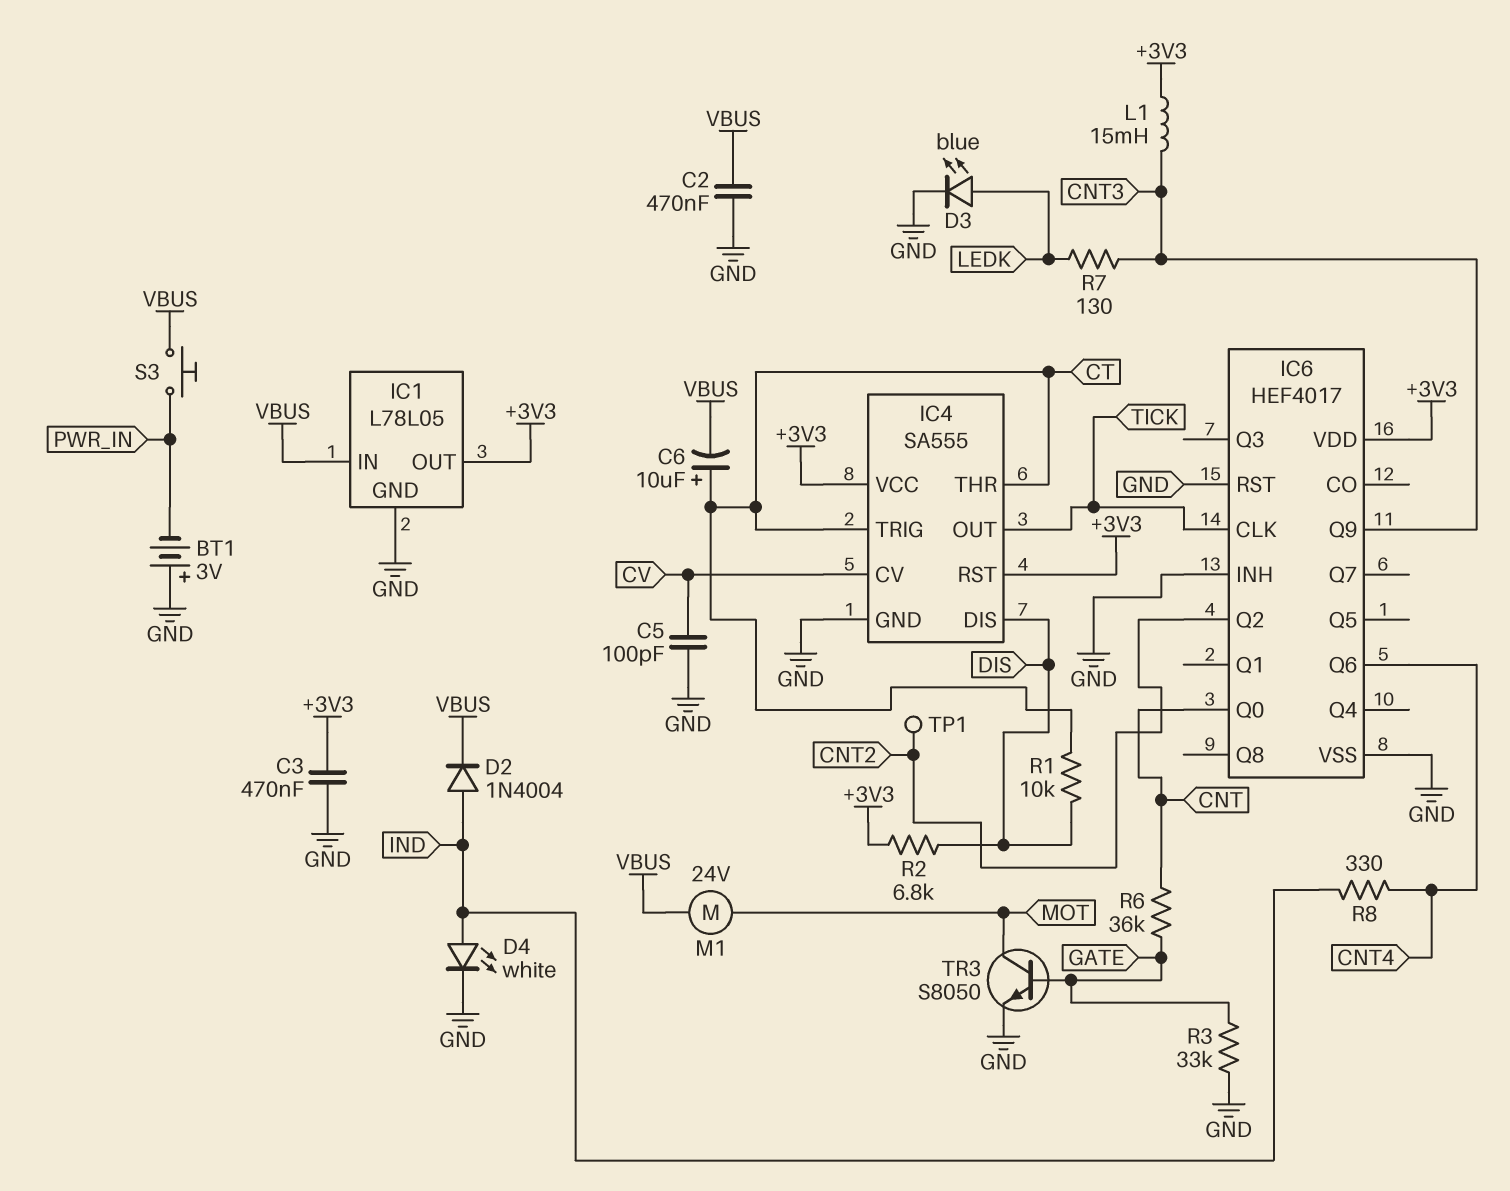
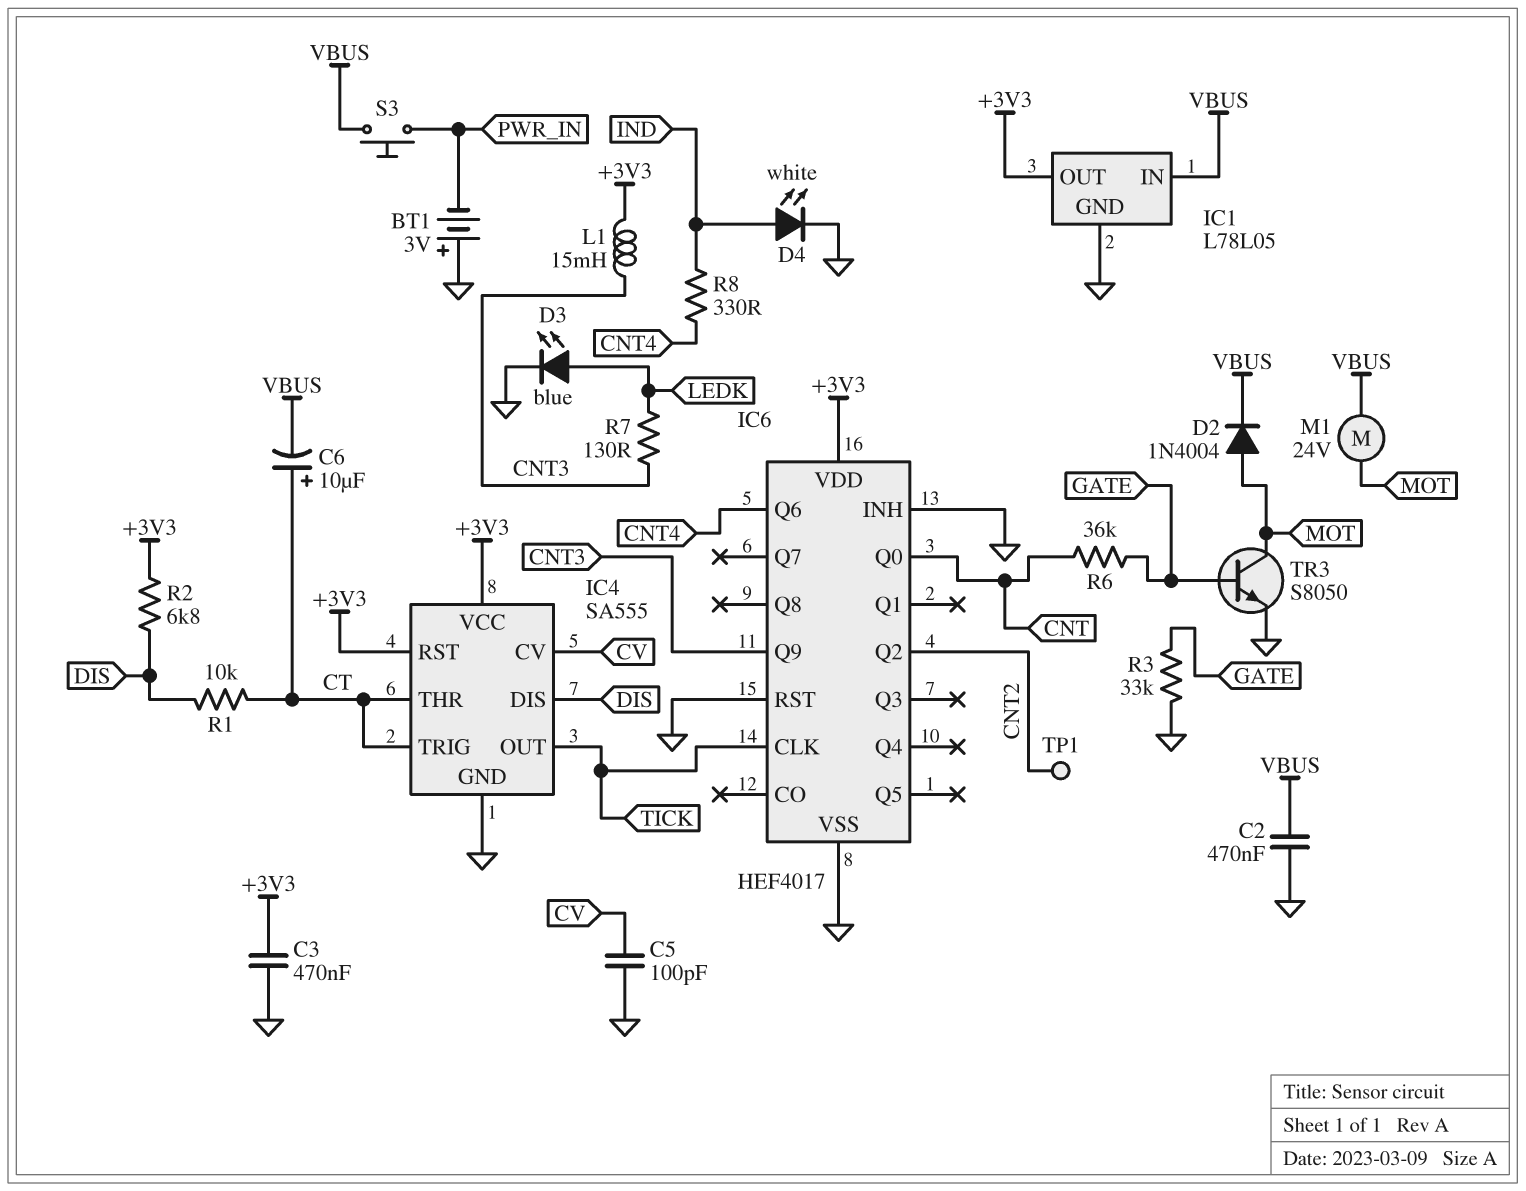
D2: diode 1N4004 (A IND, K VBUS) -> diode 1N4004 (A MOT, K VBUS)

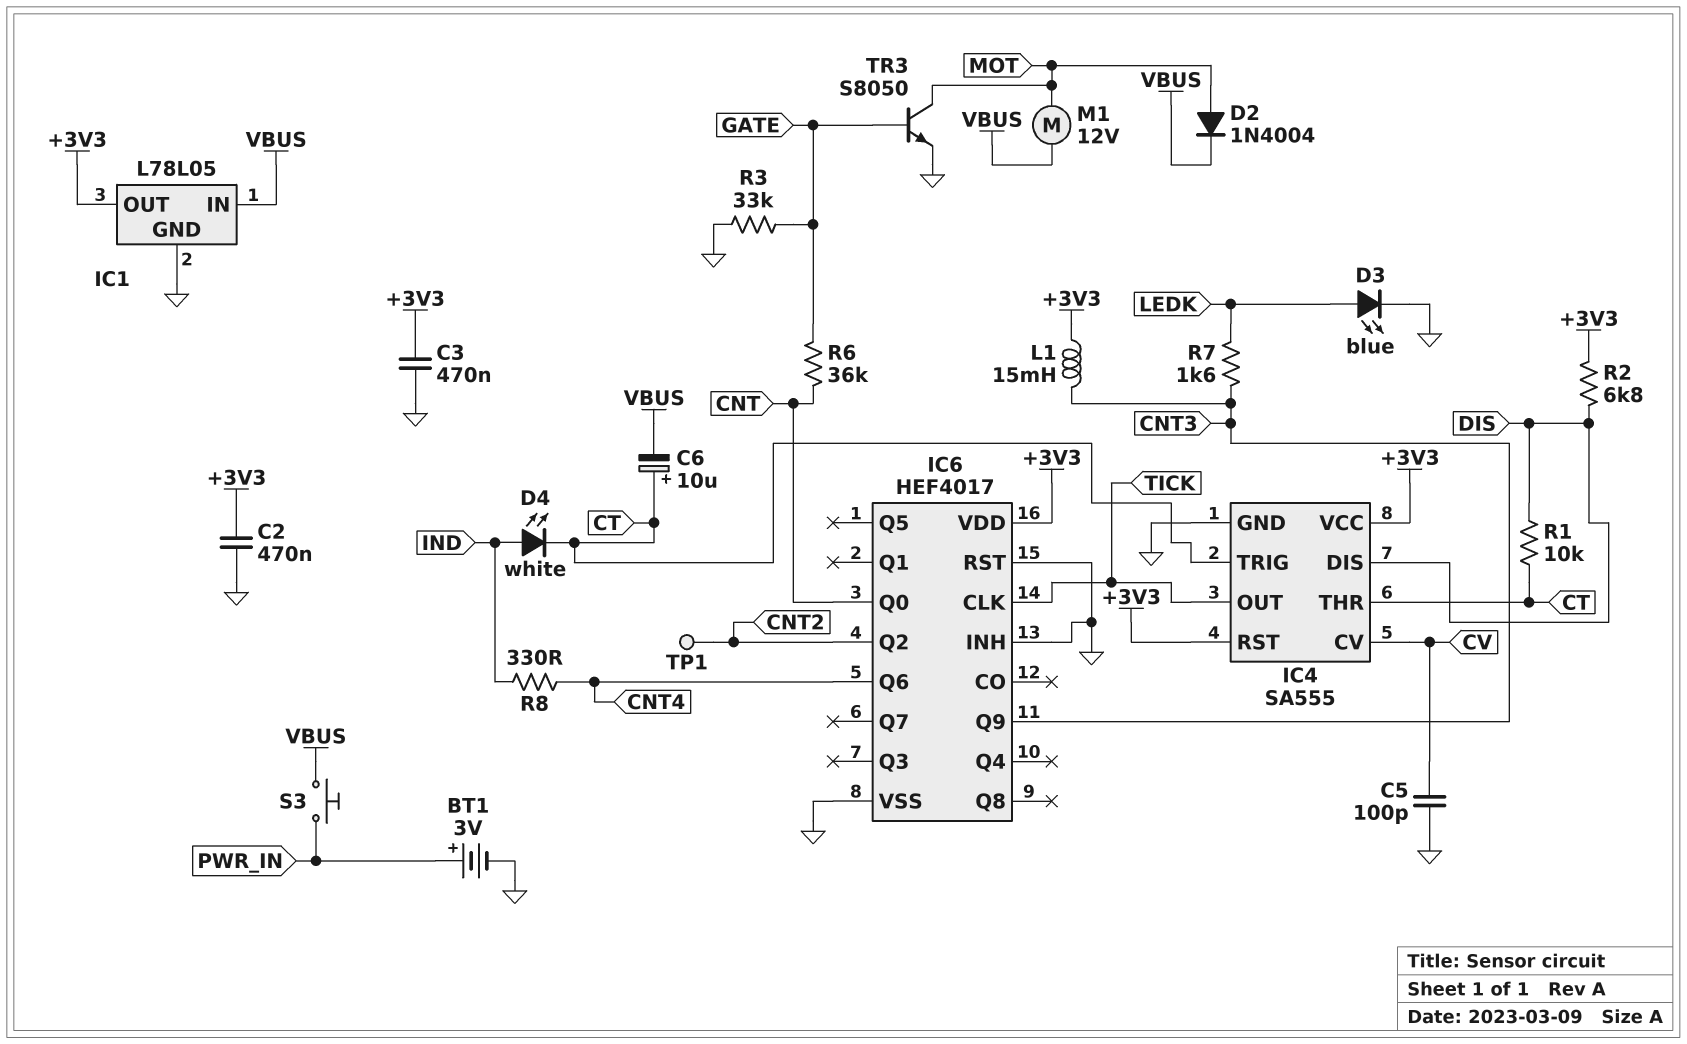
BT1: 3V (plus GND, minus PWR_IN) -> 3V (plus PWR_IN, minus GND)
C2: 470nF (GND, VBUS) -> 470nF (+3V3, GND)
D4: LED white (A IND, K GND) -> LED white (A IND, K CT)
M1: motor 24V (MOT, VBUS) -> motor 12V (MOT, VBUS)
R7: 130 (CNT3, LEDK) -> 1.6k (CNT3, LEDK)

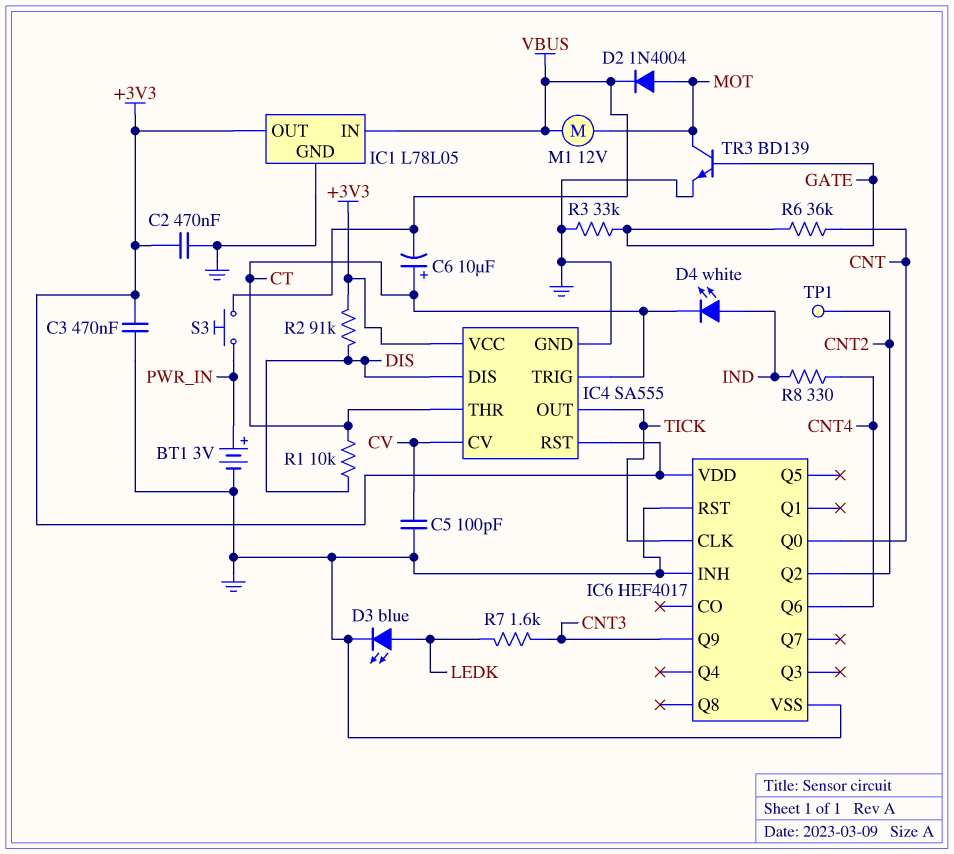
L1: 15mH (+3V3, CNT3) -> none
R2: 6.8k (+3V3, DIS) -> 91k (+3V3, DIS)
TR3: NPN S8050 (B GATE, C MOT, E GND) -> NPN BD139 (B GATE, C MOT, E GND)

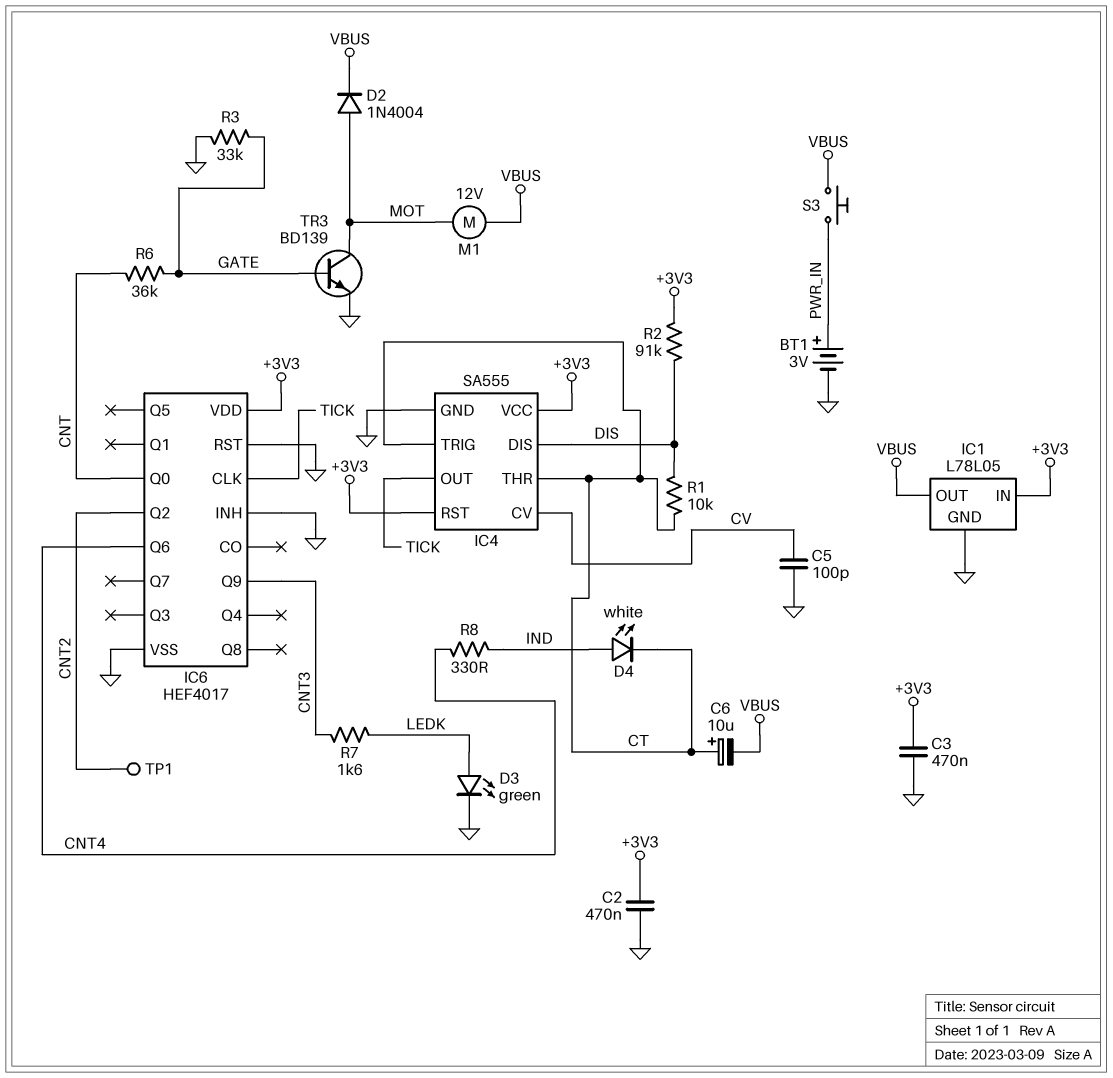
D3: LED blue (A LEDK, K GND) -> LED green (A LEDK, K GND)
IC1 pin IN: VBUS -> +3V3
IC1 pin OUT: +3V3 -> VBUS

